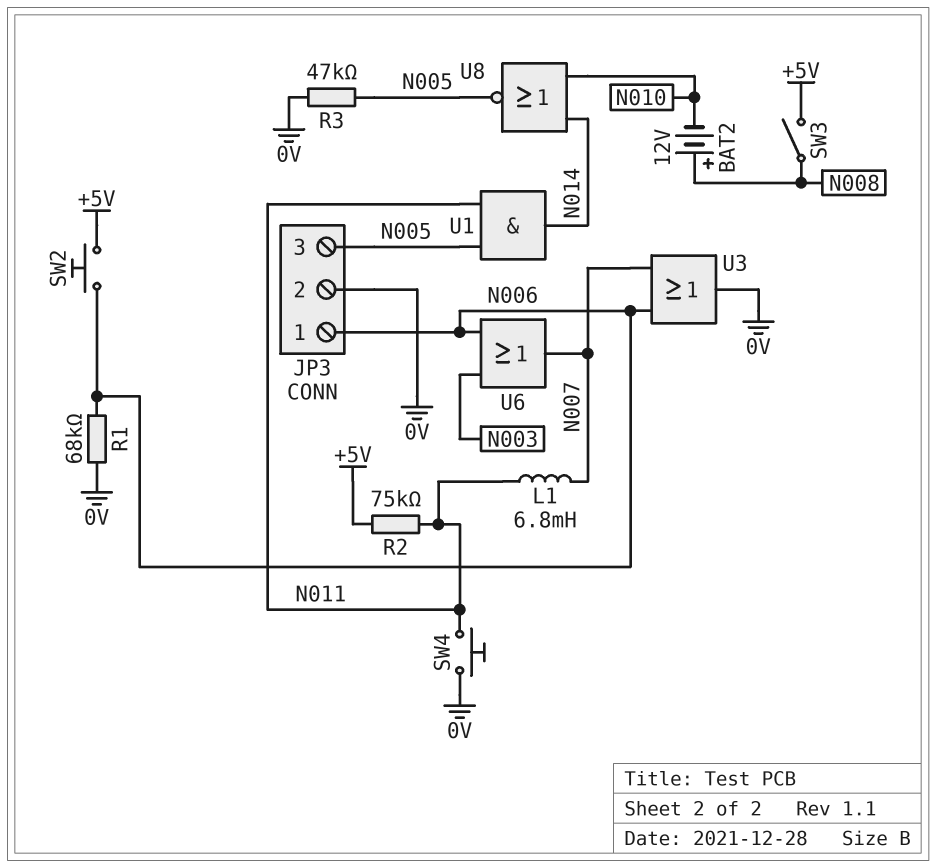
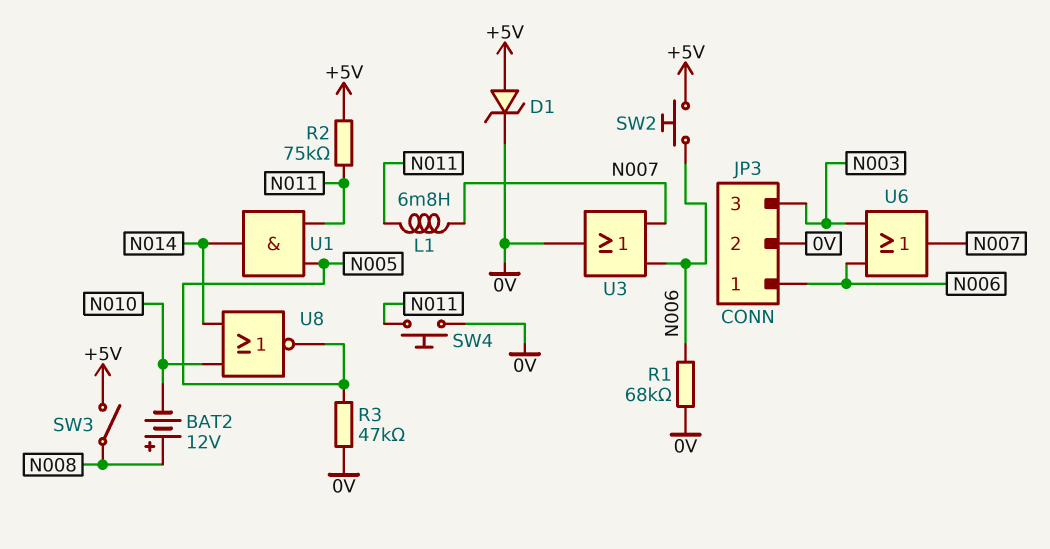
D1: none -> zener (A +5V, K 0V)
JP3 pin 3: N005 -> N003

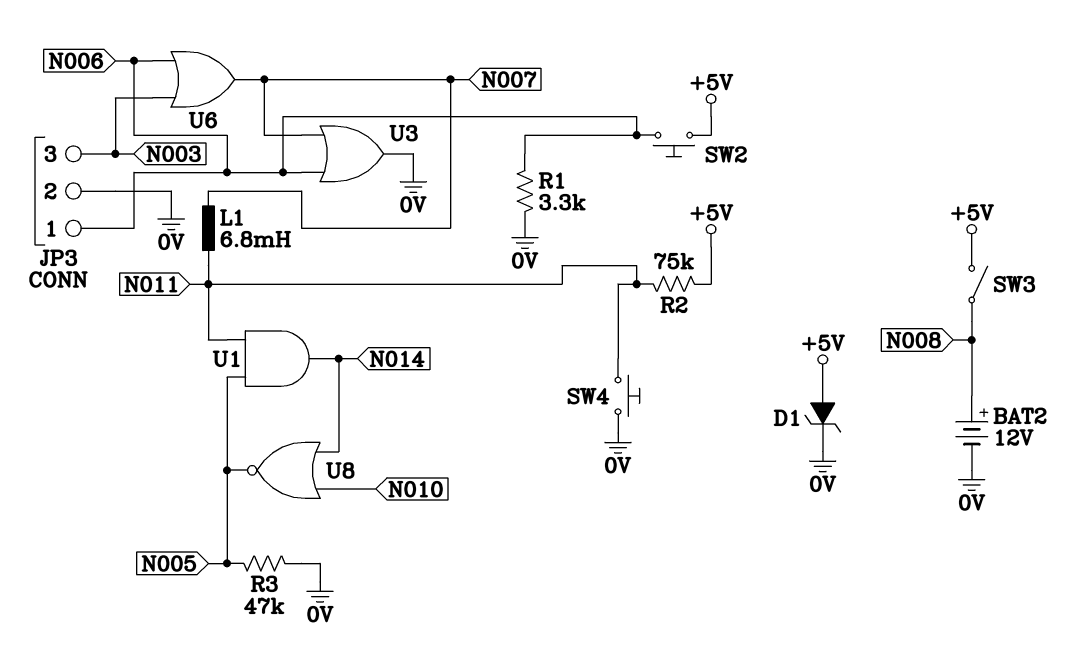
BAT2: 12V (plus N008, minus N010) -> 12V (plus N008, minus 0V)
R1: 68k (0V, N006) -> 3.3k (0V, N006)

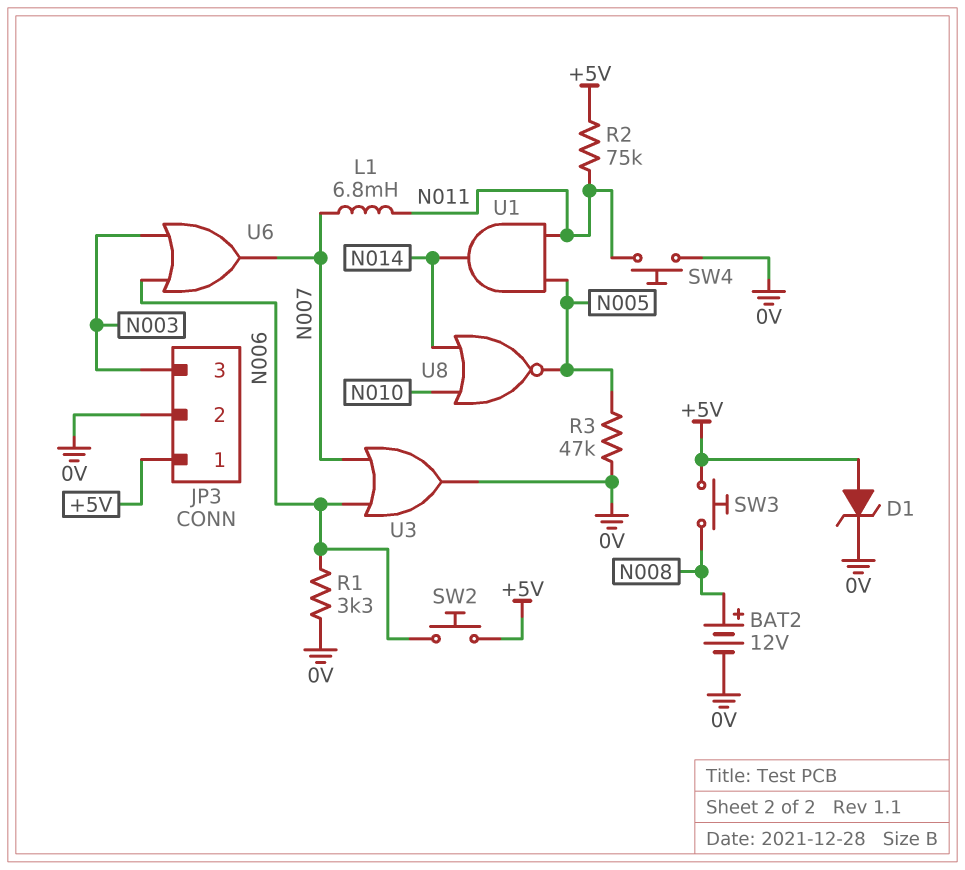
JP3 pin 1: N006 -> +5V
SW3: switch (+5V, N008) -> button (+5V, N008)

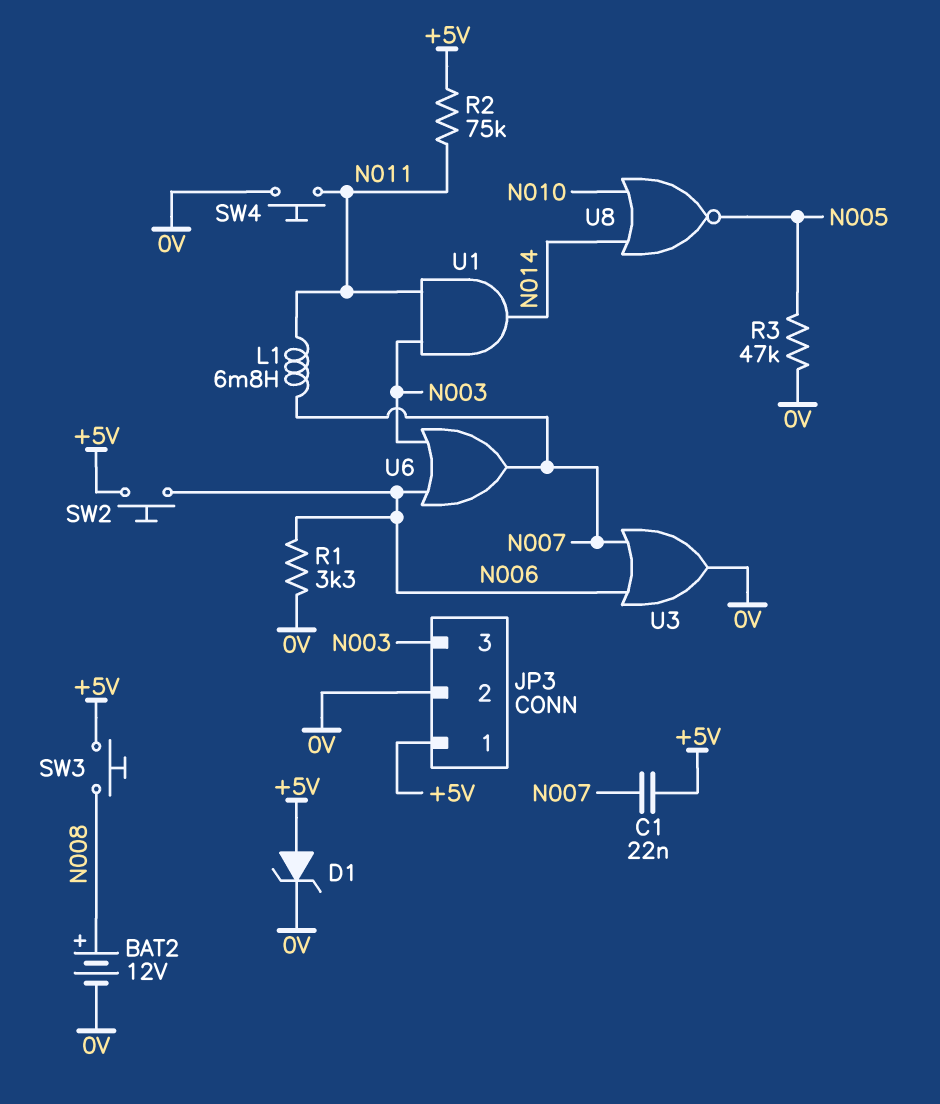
C1: none -> 22nF (+5V, N007)
U1: AND (in N005, in N011, out N014) -> AND (in N003, in N011, out N014)

